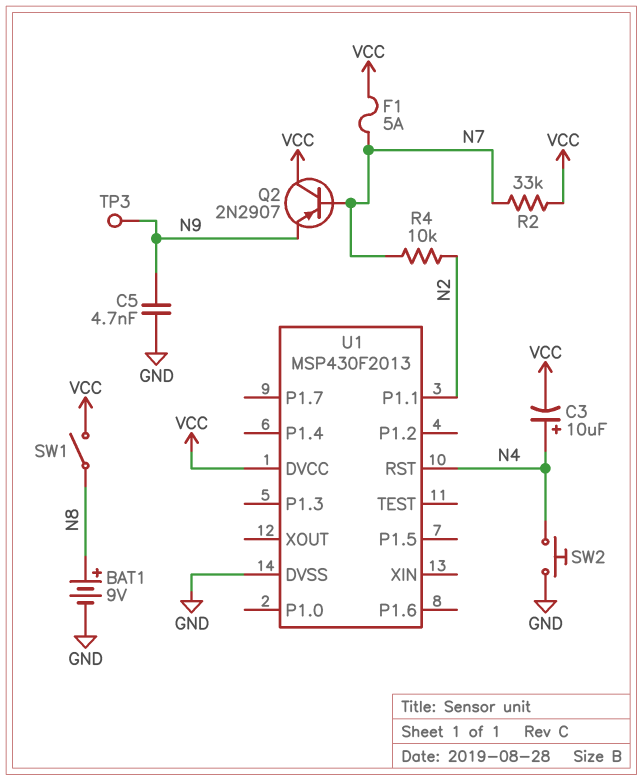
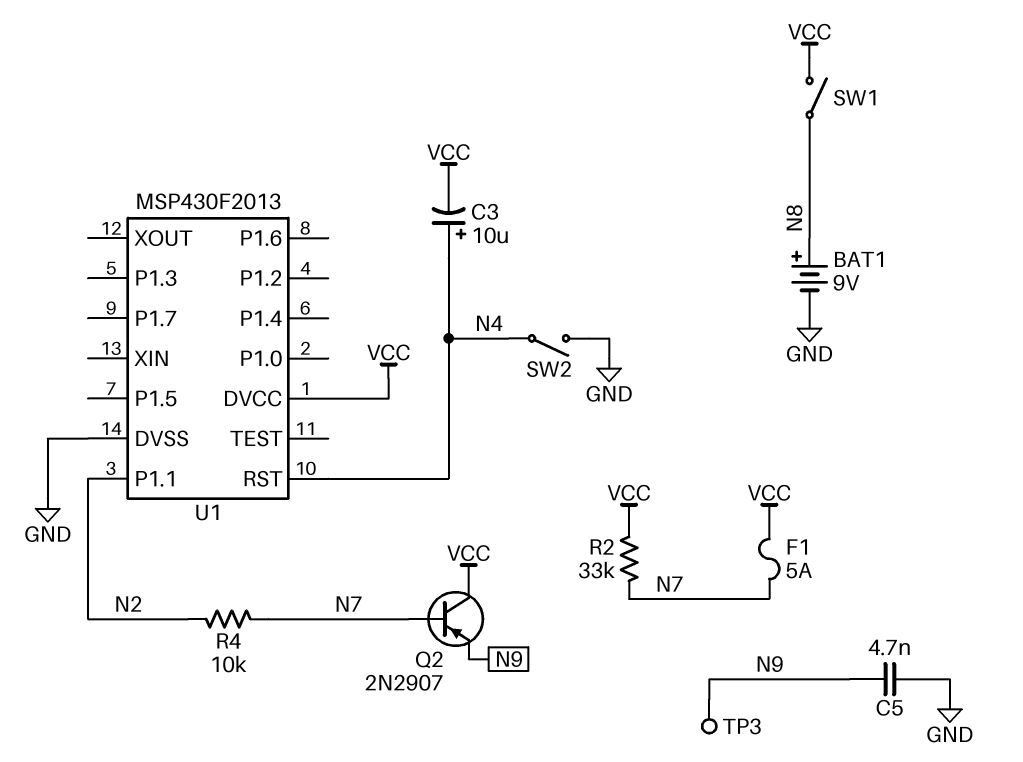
SW2: button (GND, N4) -> switch (GND, N4)

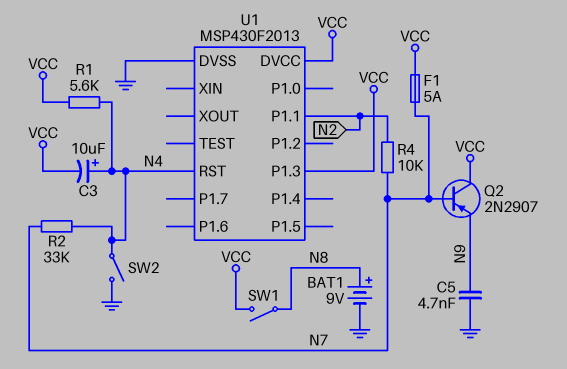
R1: none -> 5.6k (N4, VCC)
R2: 33k (N7, VCC) -> 33k (N4, N7)
TP3: test point (N9) -> none
U1 pin P1.3: none -> VCC

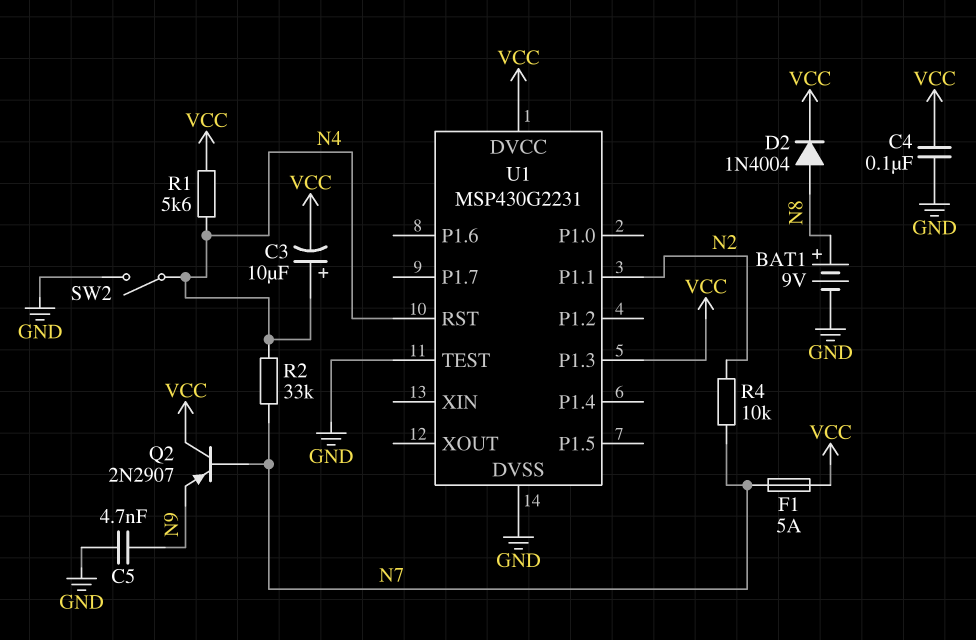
C4: none -> 100nF (GND, VCC)
D2: none -> diode 1N4004 (A N8, K VCC)
SW1: switch (N8, VCC) -> none
U1: MSP430F2013 -> MSP430G2231
U1 pin TEST: none -> GND

